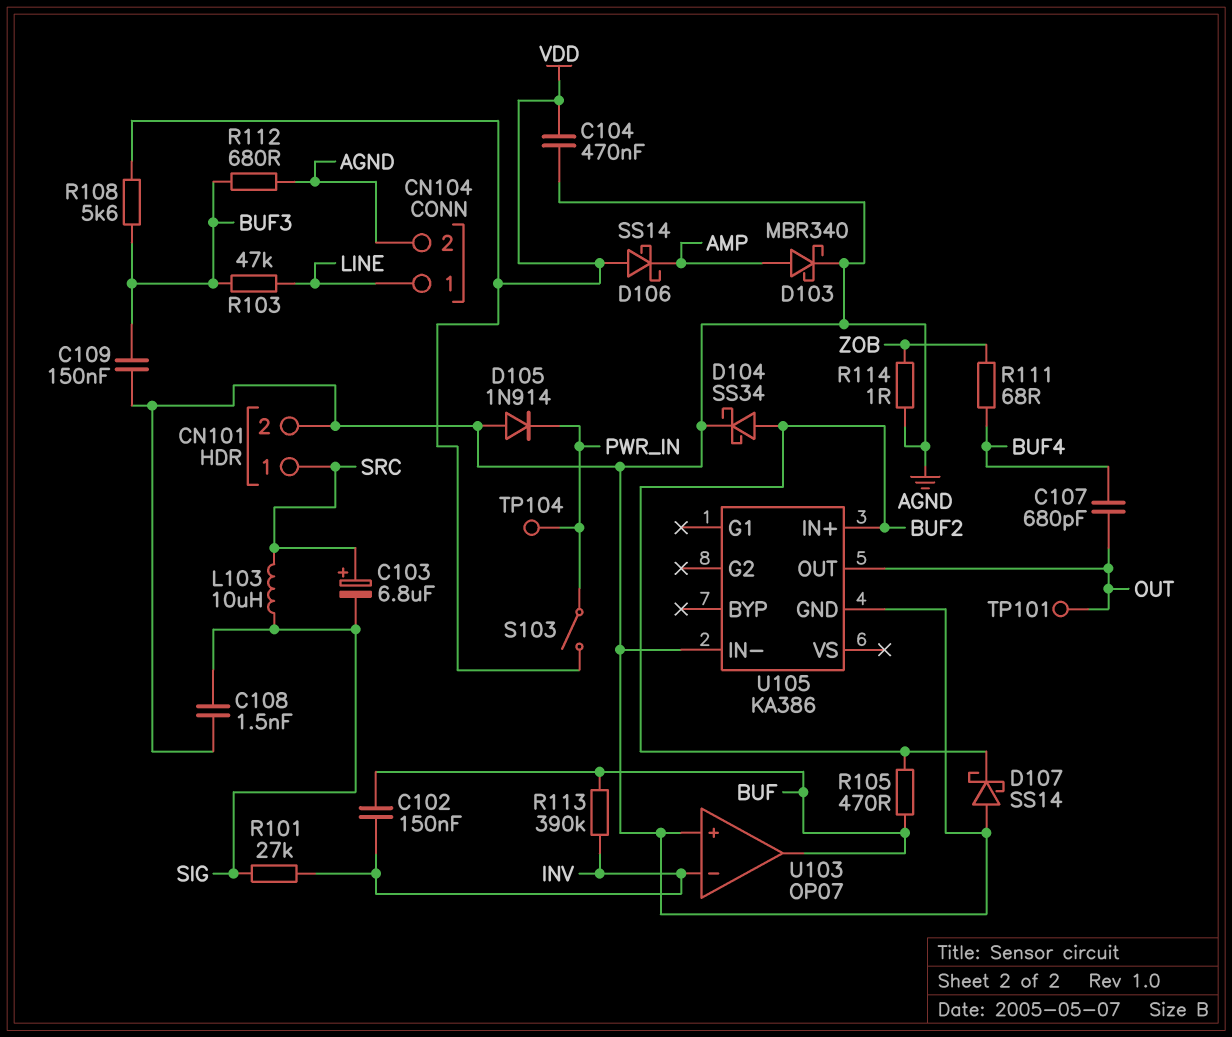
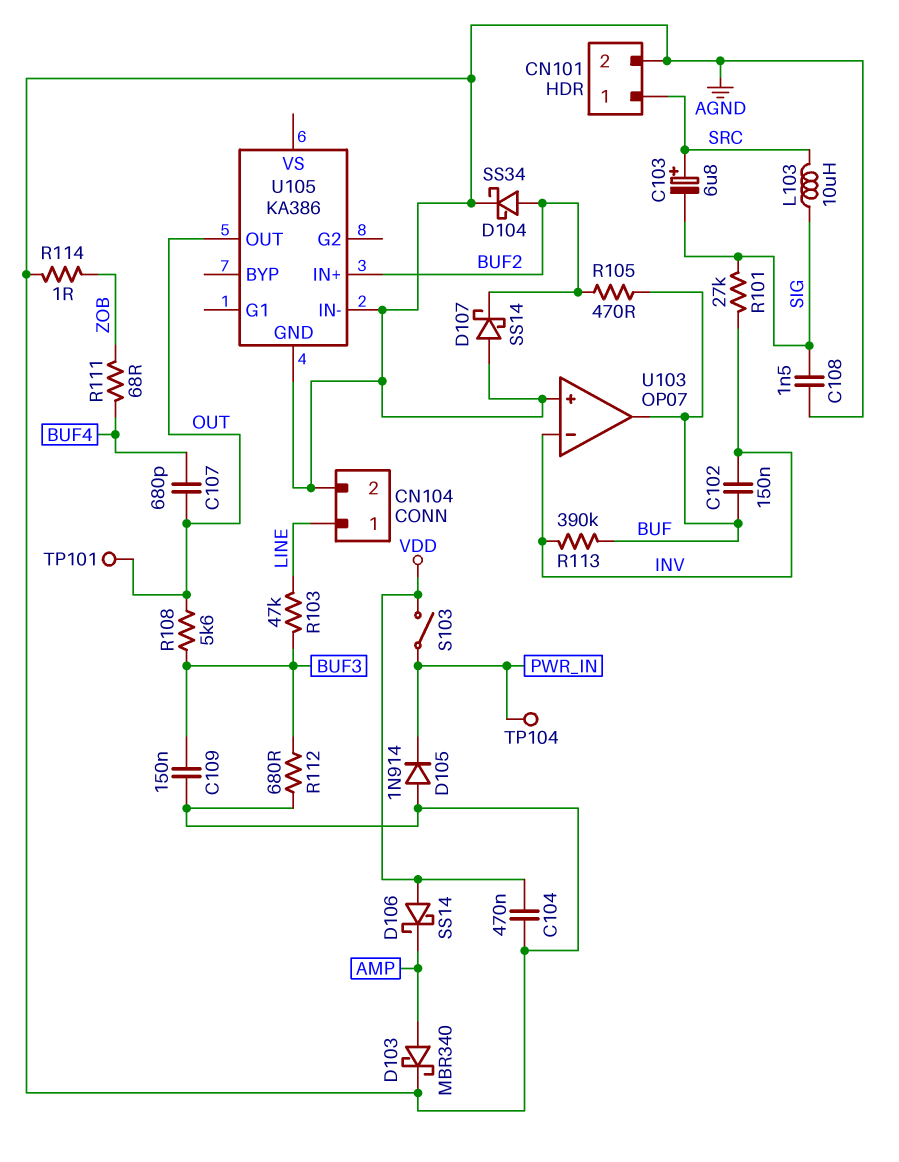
R108: 5.6k (BUF3, VDD) -> 5.6k (BUF3, OUT)

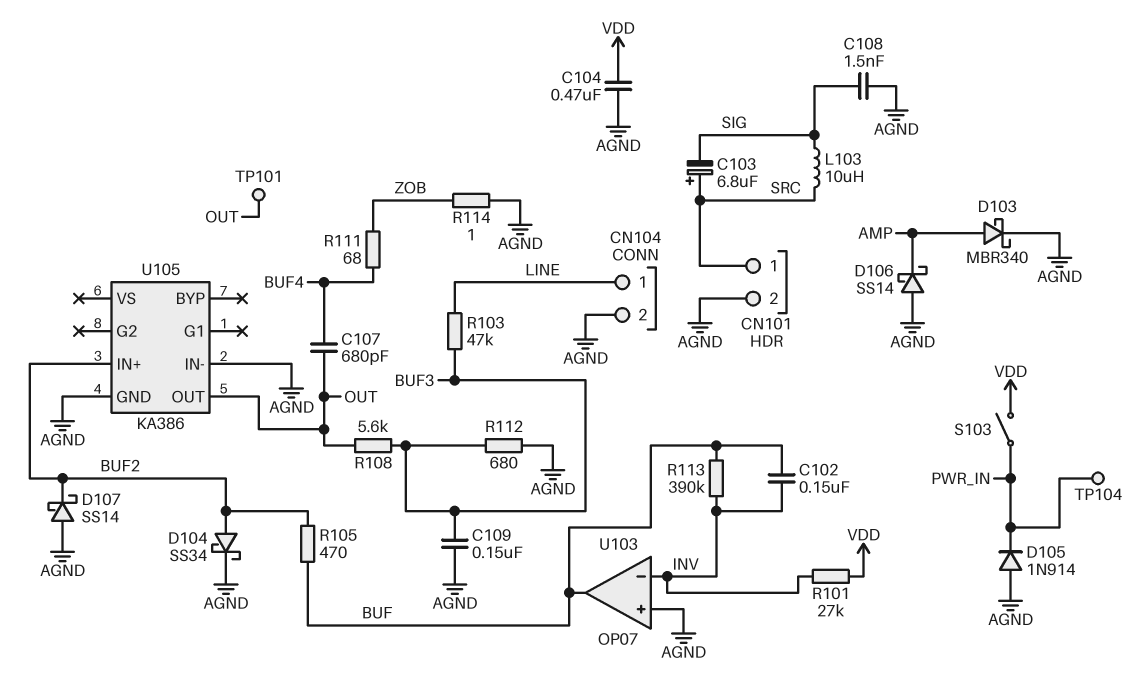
D106: schottky SS14 (A VDD, K AMP) -> schottky SS14 (A AGND, K AMP)
R101: 27k (INV, SIG) -> 27k (INV, VDD)

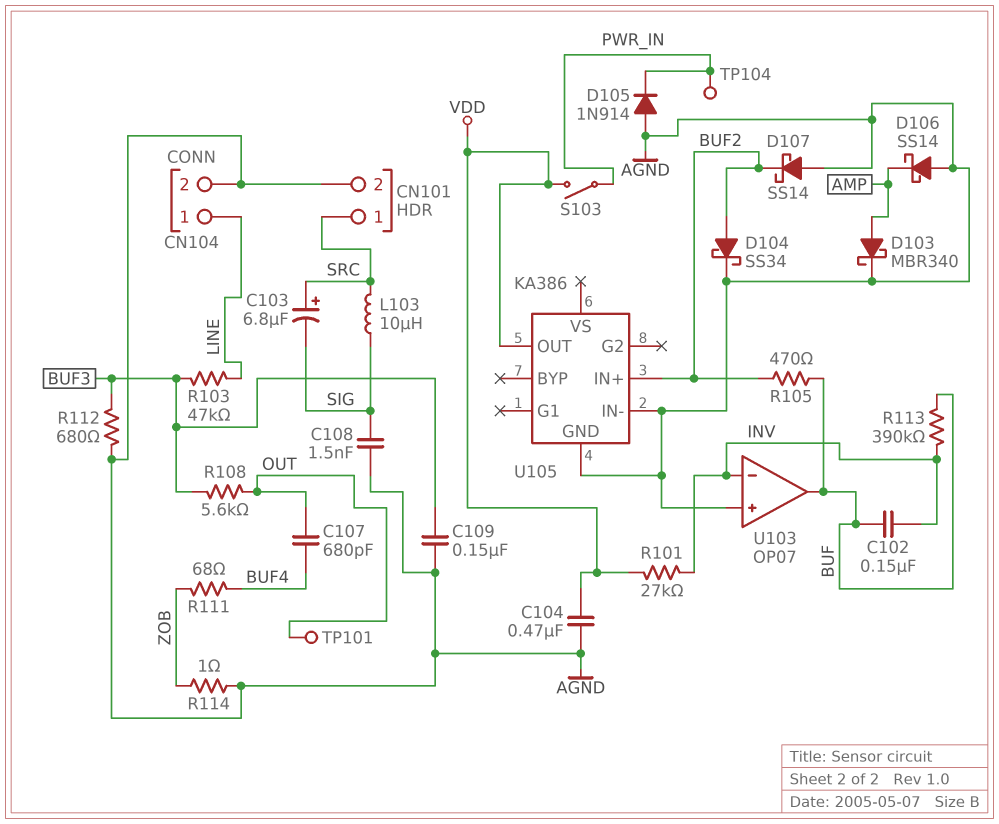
U105 pin OUT: OUT -> VDD

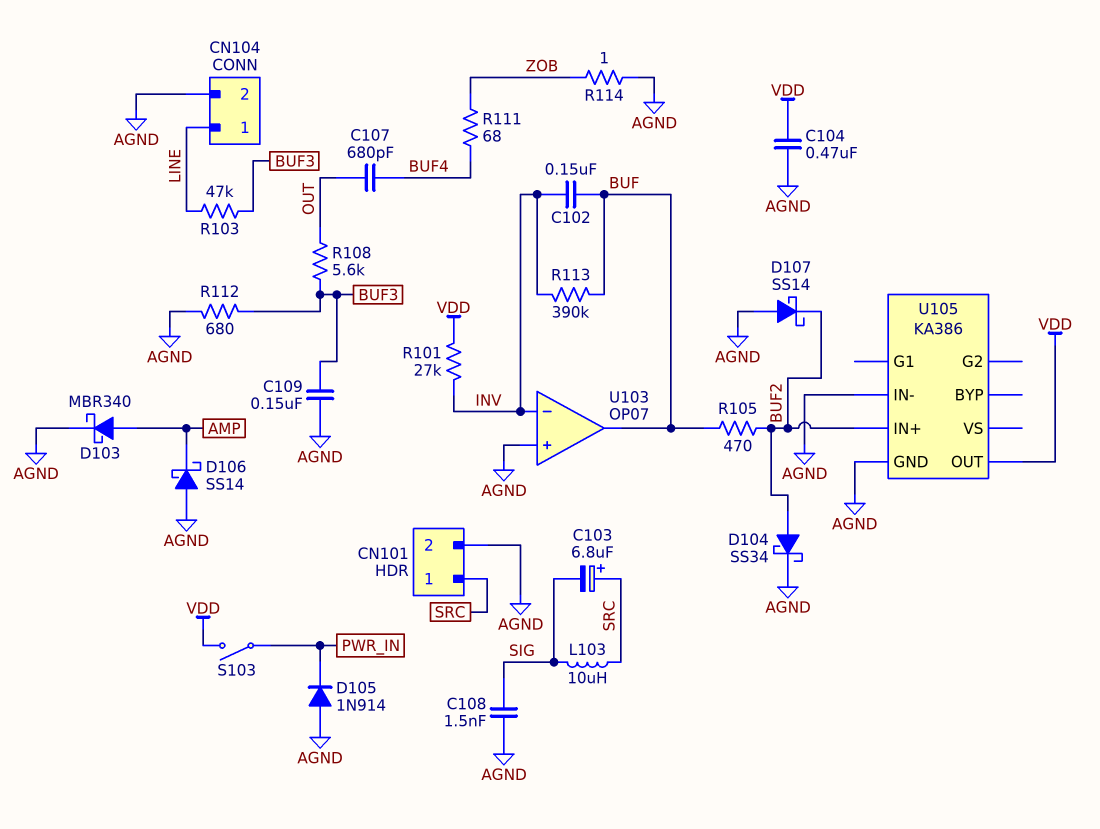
TP101: test point (OUT) -> none
TP104: test point (PWR_IN) -> none

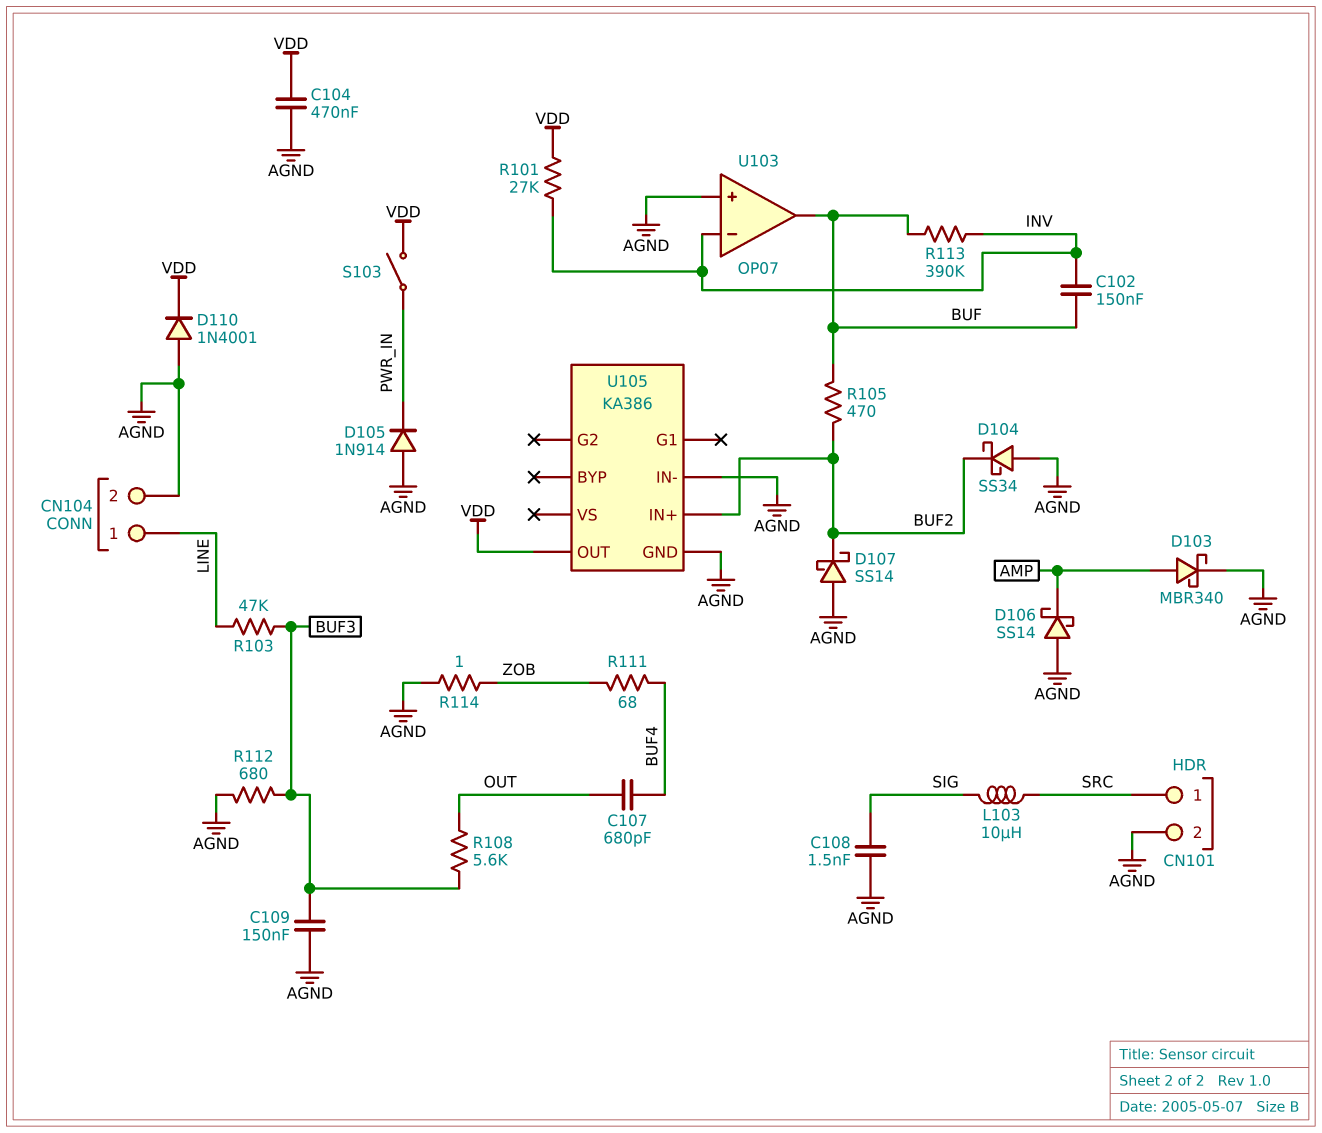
C103: 6.8uF (plus SRC, minus SIG) -> none
D104: schottky SS34 (A BUF2, K AGND) -> schottky SS34 (A AGND, K BUF2)
D110: none -> diode 1N4001 (A AGND, K VDD)

